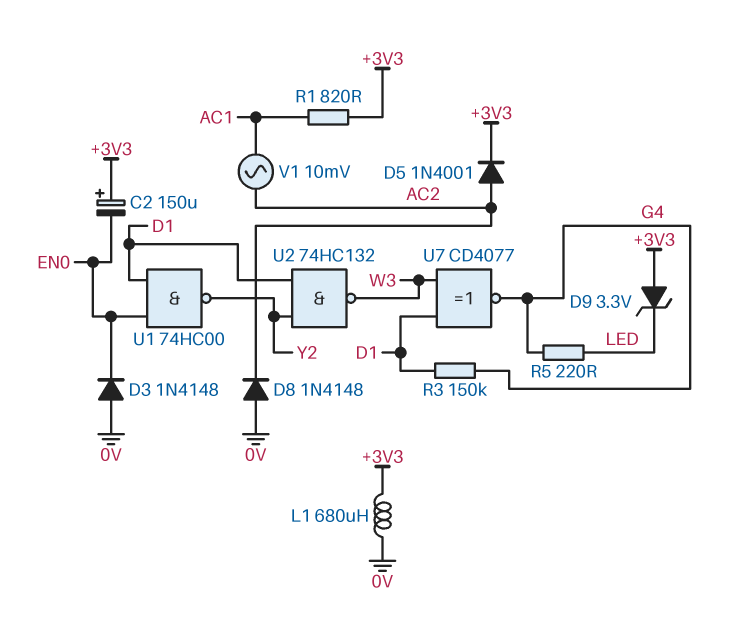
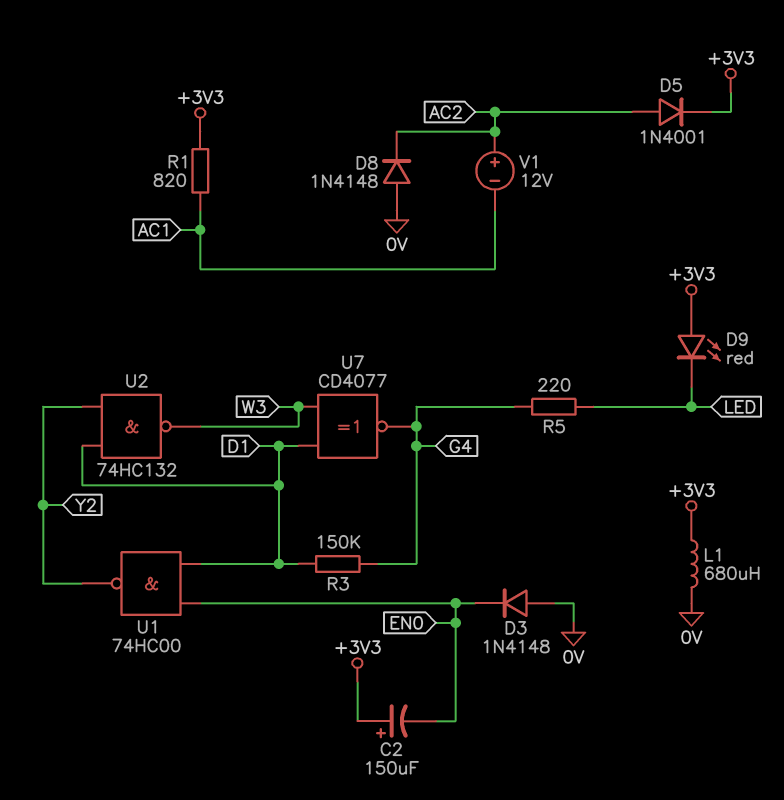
D9: zener 3.3V (A +3V3, K LED) -> LED red (A +3V3, K LED)
V1: AC 10mV (AC1, AC2) -> 12V (plus AC2, minus AC1)

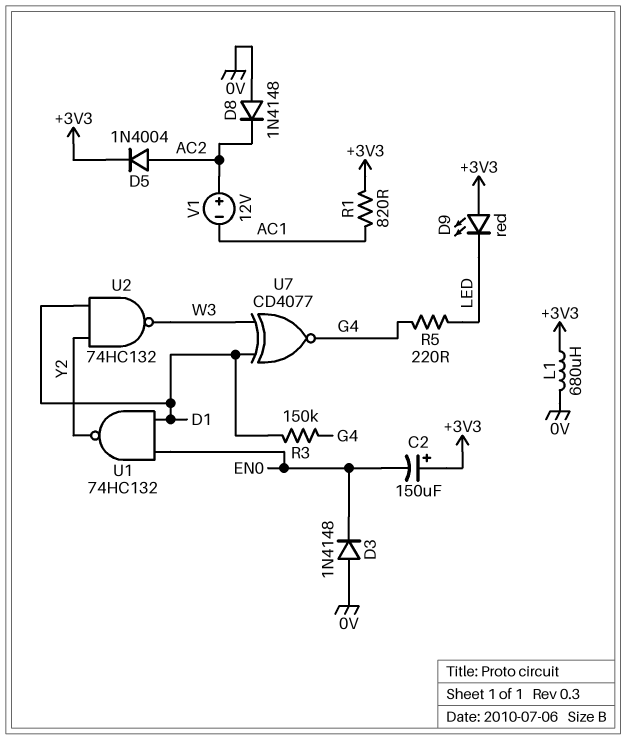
D5: diode 1N4001 (A AC2, K +3V3) -> diode 1N4004 (A AC2, K +3V3)
U1: NAND 74HC00 (in D1, in EN0, out Y2) -> NAND 74HC132 (in D1, in EN0, out Y2)

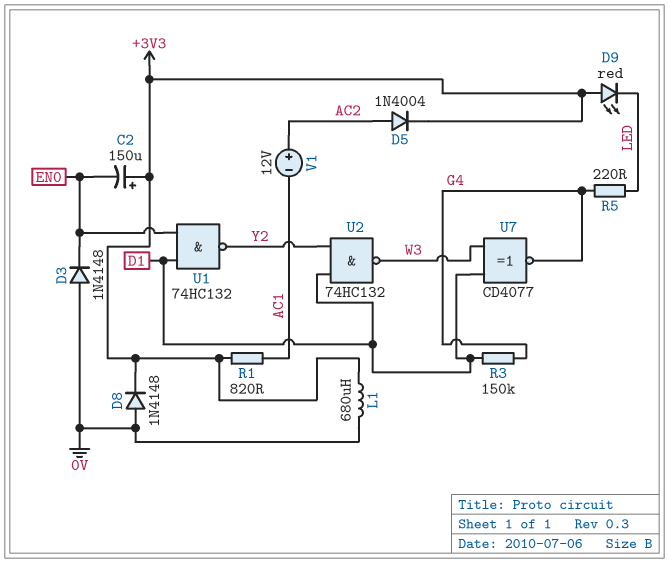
D8: diode 1N4148 (A 0V, K AC2) -> diode 1N4148 (A 0V, K +3V3)

